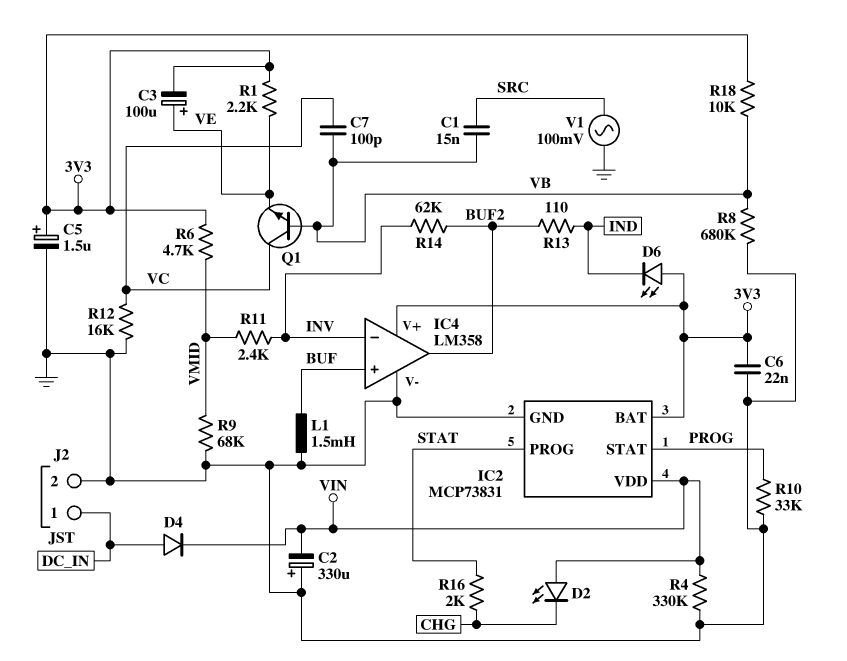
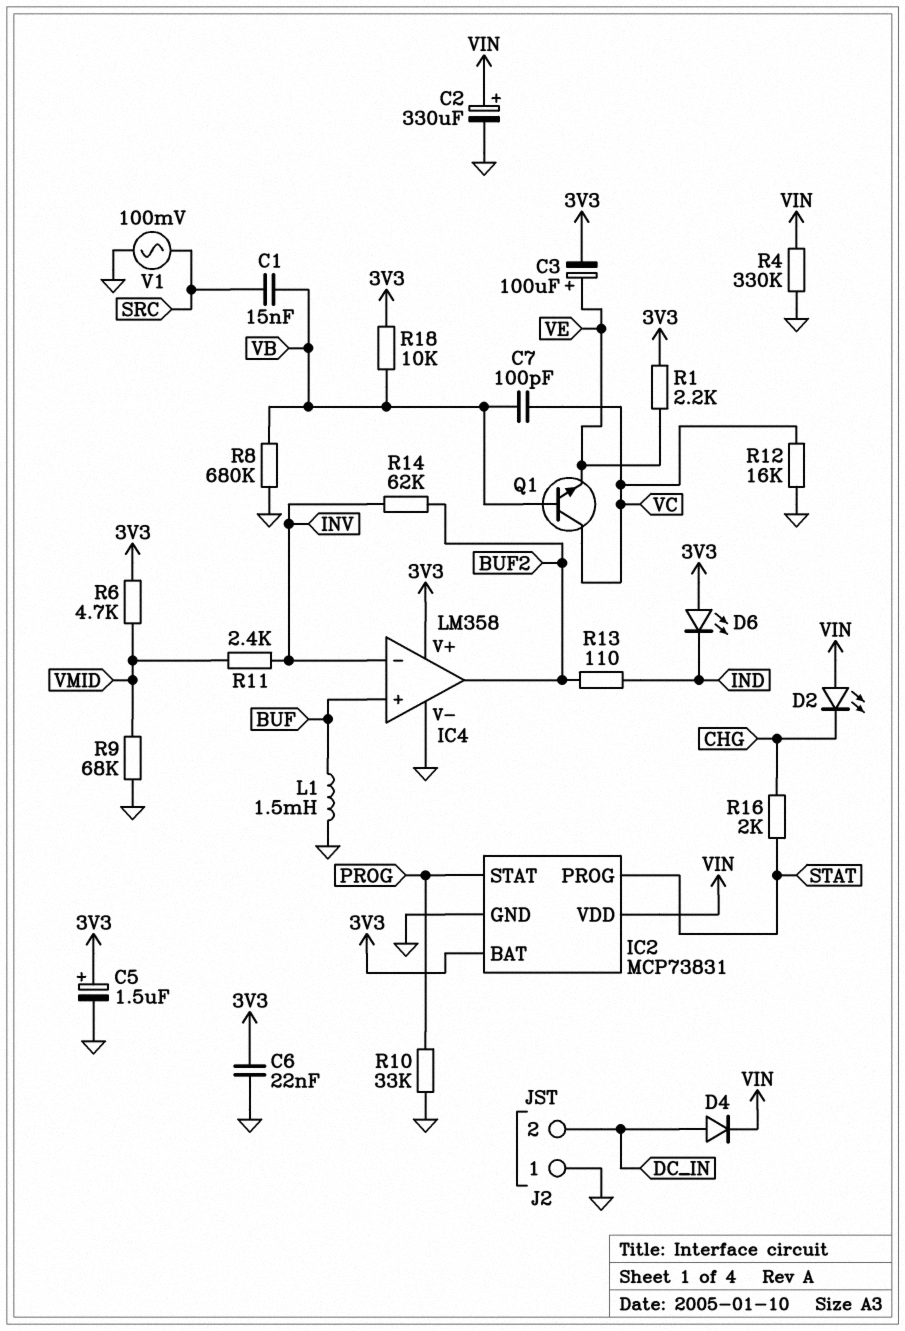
C2: 330uF (plus GND, minus VIN) -> 330uF (plus VIN, minus GND)
J2 pin 1: DC_IN -> GND
J2 pin 2: GND -> DC_IN

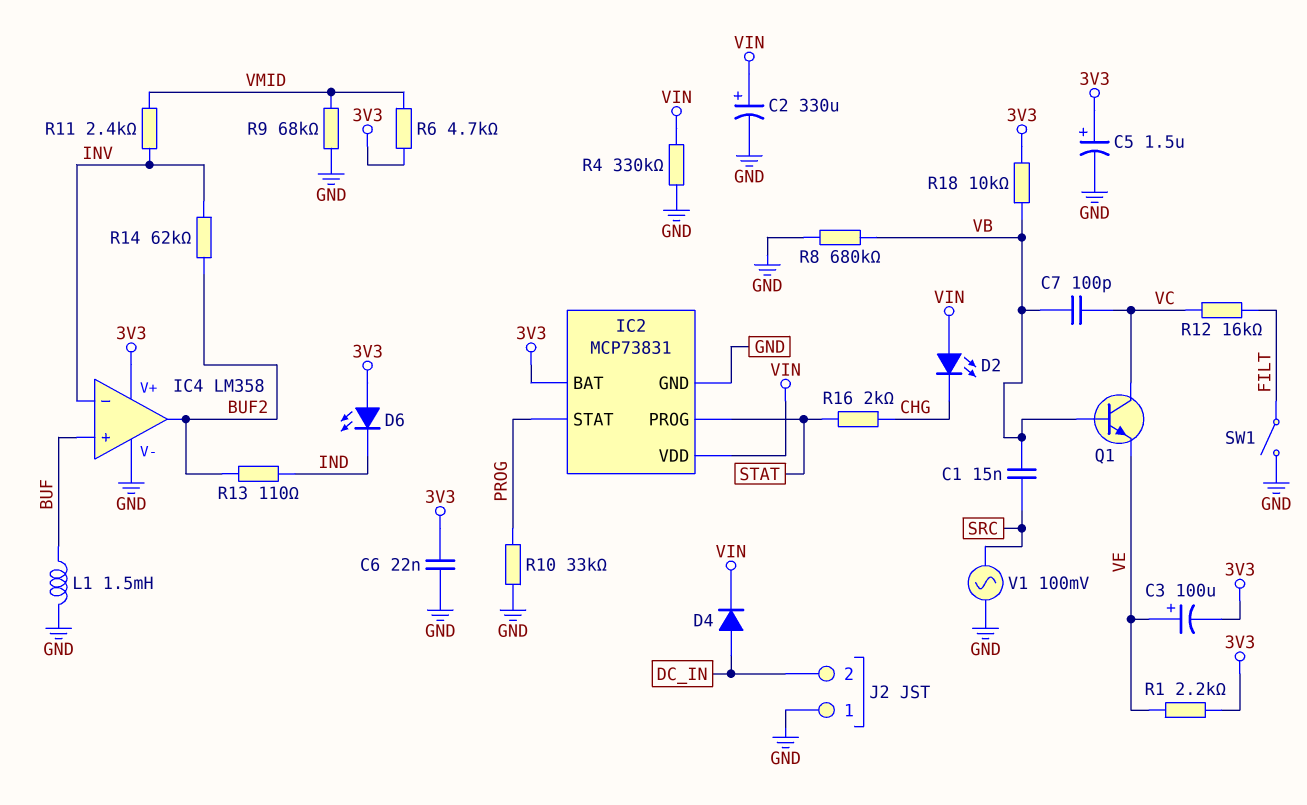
R12: 16k (GND, VC) -> 16k (FILT, VC)
SW1: none -> switch (FILT, GND)

